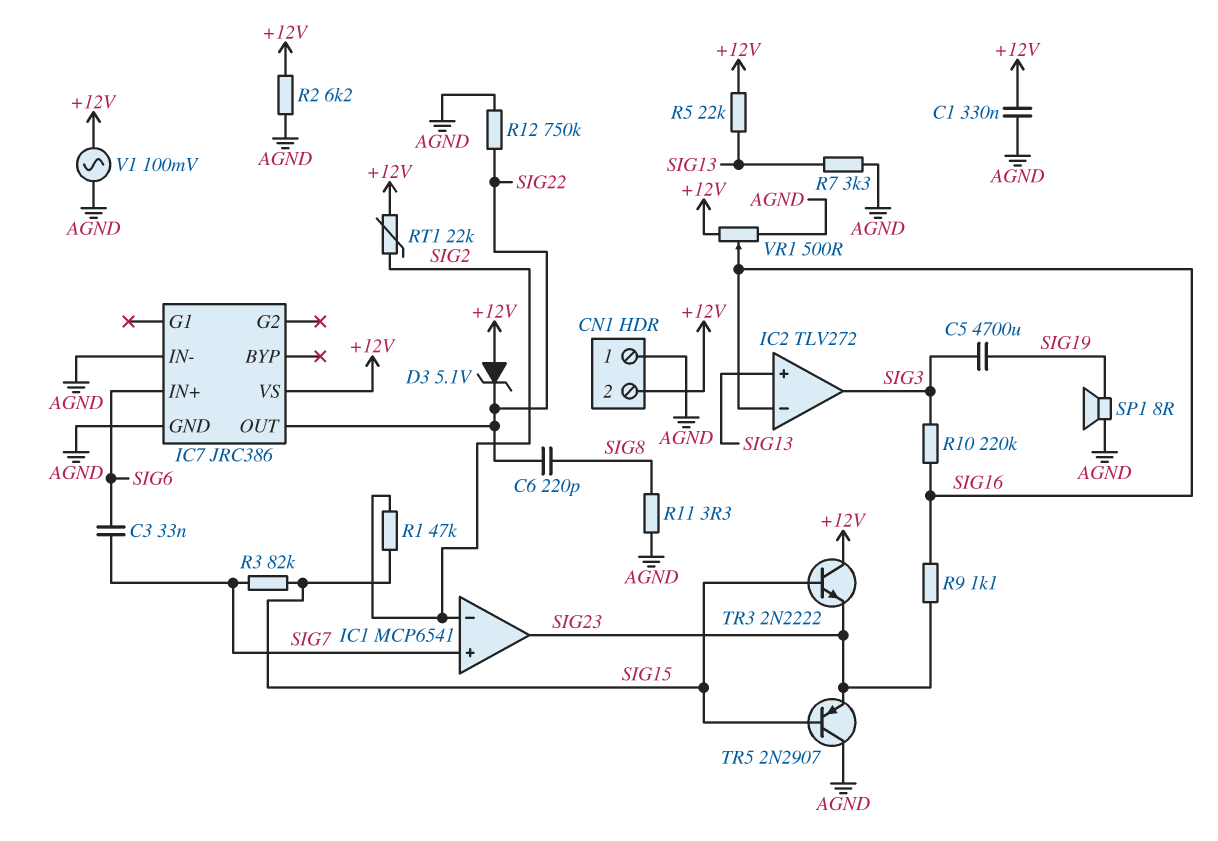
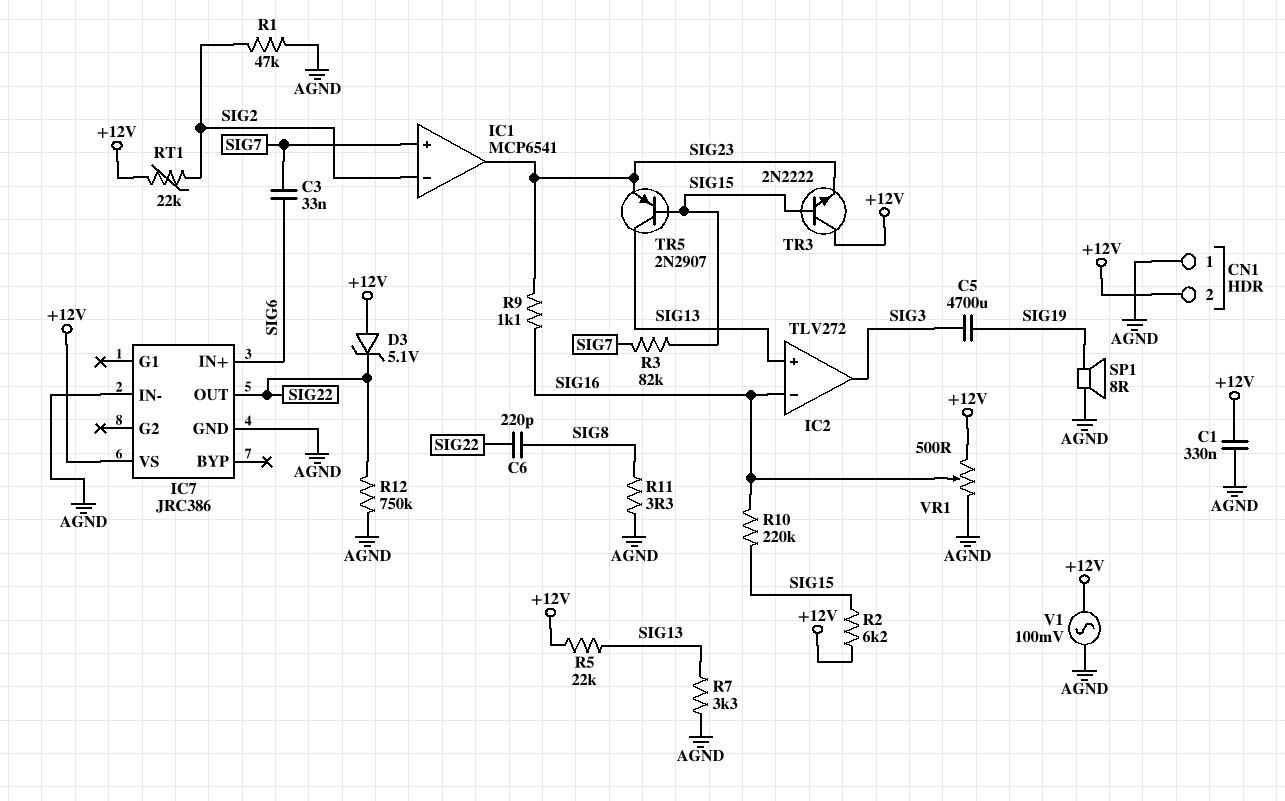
R1: 47k (SIG2, SIG15) -> 47k (AGND, SIG2)
R2: 6.2k (+12V, AGND) -> 6.2k (+12V, SIG15)
R10: 220k (SIG3, SIG16) -> 220k (SIG15, SIG16)
TR5: PNP 2N2907 (B SIG15, C AGND, E SIG23) -> PNP 2N2907 (B SIG15, C SIG13, E SIG23)

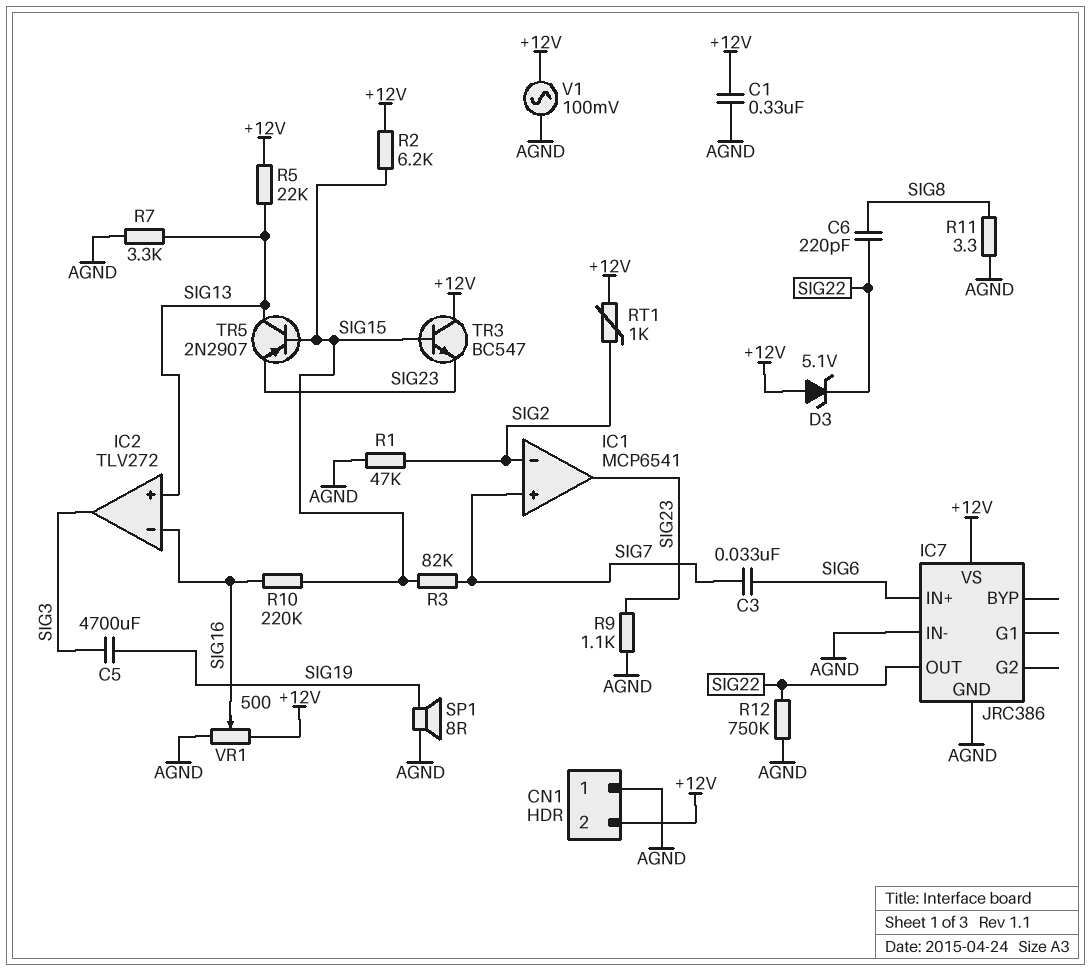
R9: 1.1k (SIG16, SIG23) -> 1.1k (AGND, SIG23)
RT1: 22k (+12V, SIG2) -> 1k (+12V, SIG2)
TR3: NPN 2N2222 (B SIG15, C +12V, E SIG23) -> NPN BC547 (B SIG15, C +12V, E SIG23)

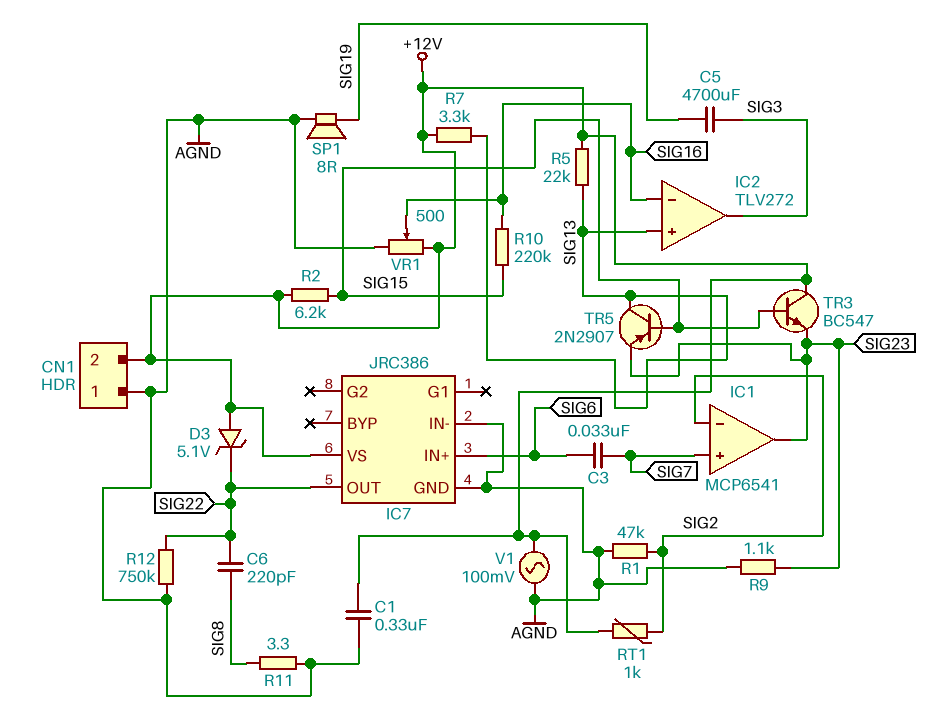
R3: 82k (SIG7, SIG15) -> none
R7: 3.3k (AGND, SIG13) -> 3.3k (+12V, SIG13)

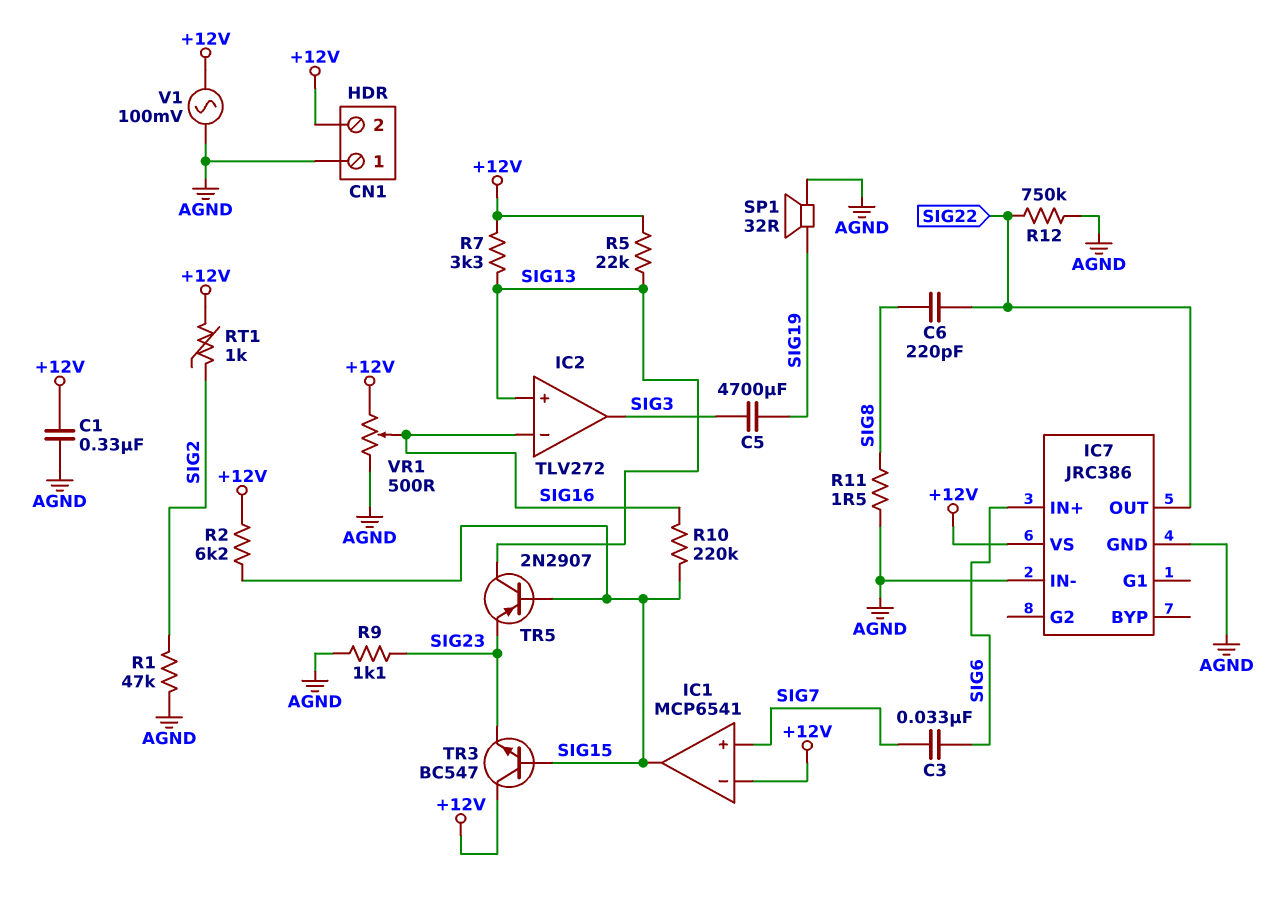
D3: zener 5.1V (A +12V, K SIG22) -> none
IC1 pin in-: SIG2 -> +12V
IC1 pin out: SIG23 -> SIG15
R11: 3.3 (AGND, SIG8) -> 1.5 (AGND, SIG8)
SP1: speaker 8R (AGND, SIG19) -> speaker 32R (AGND, SIG19)

